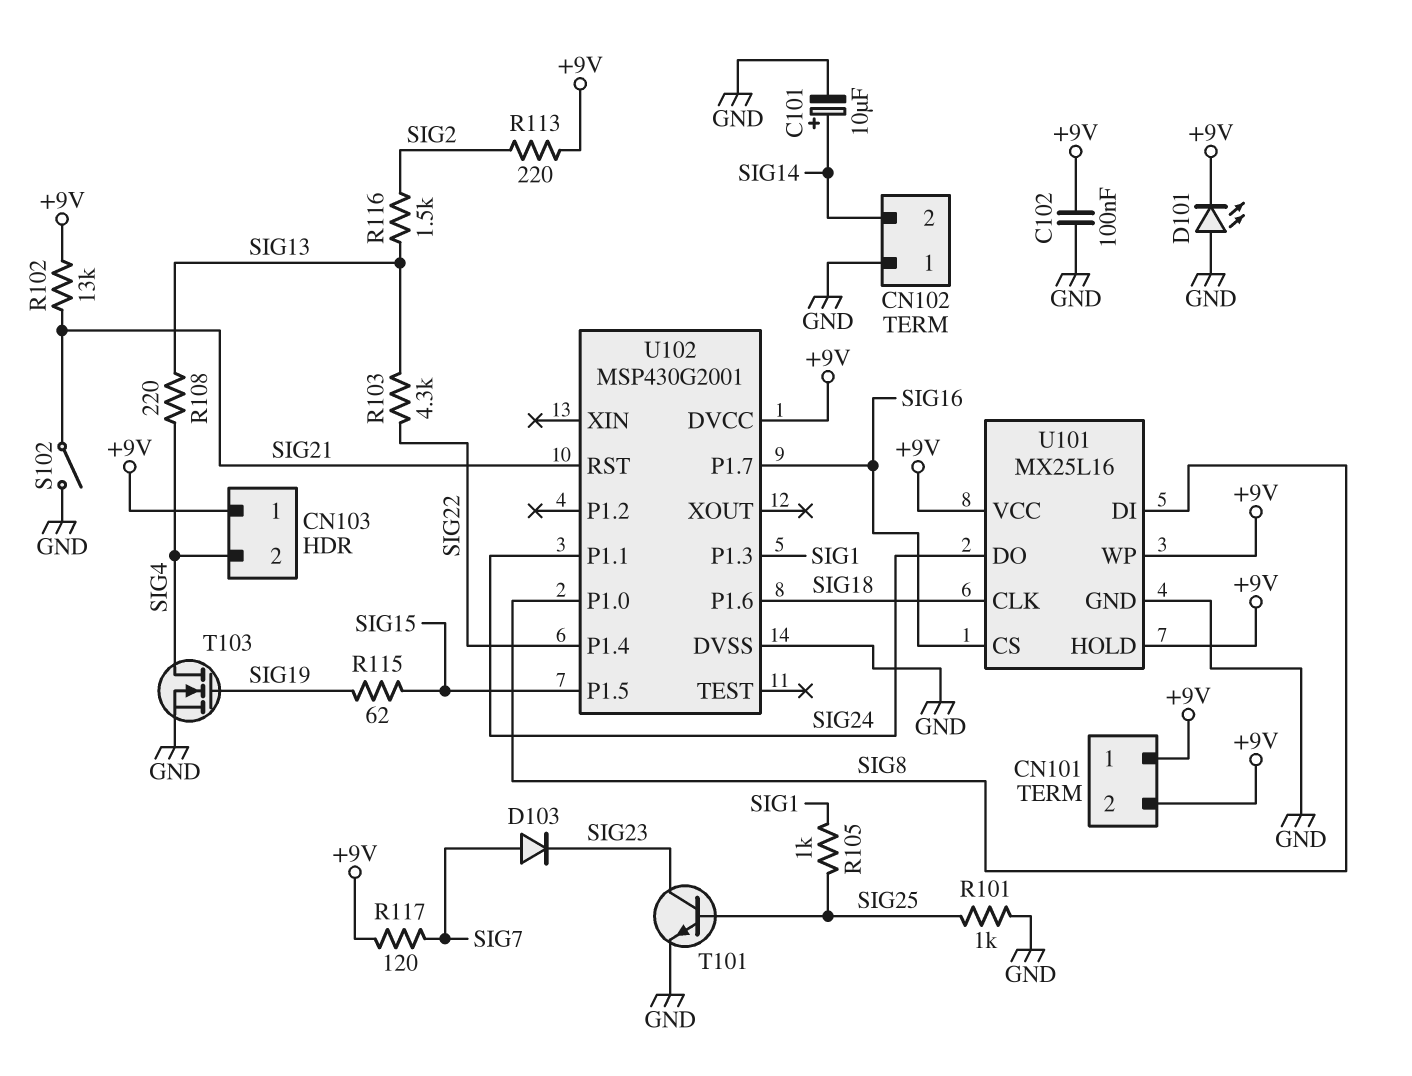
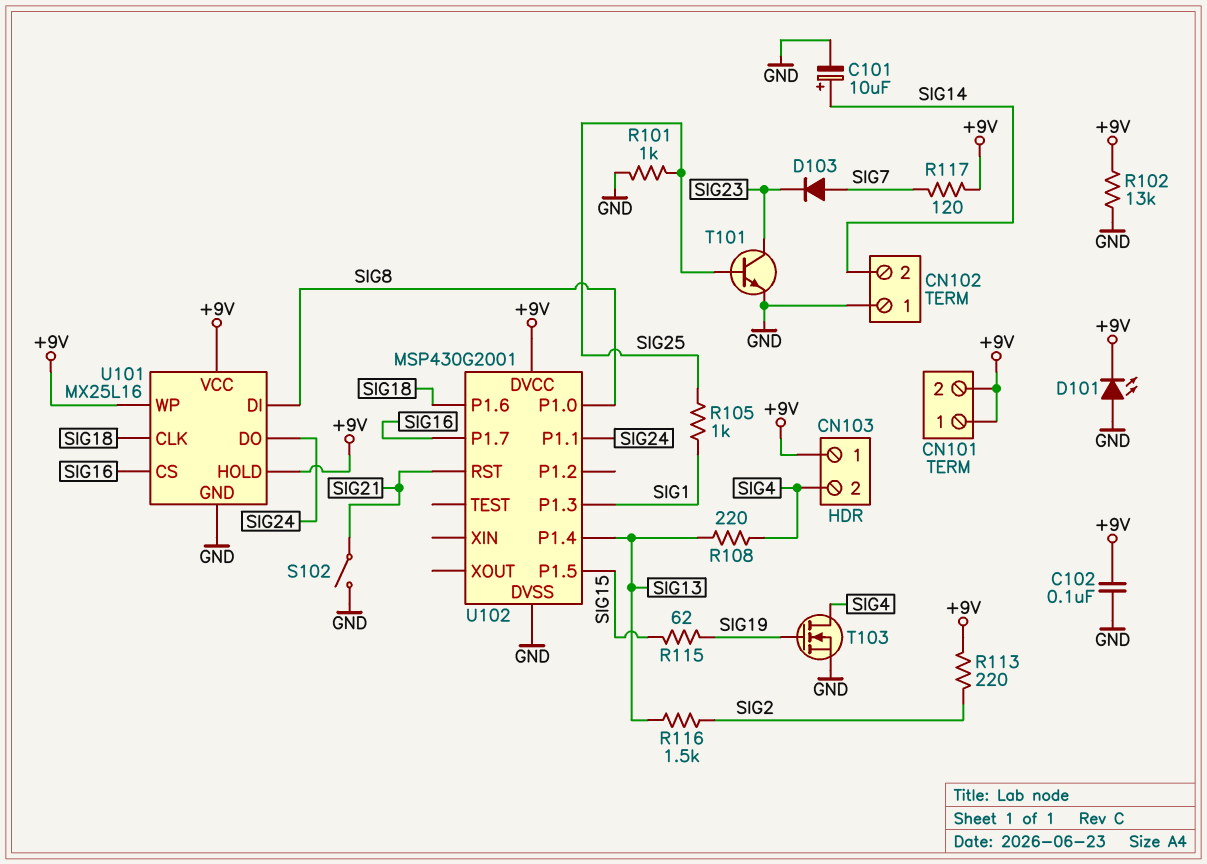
R102: 13k (+9V, SIG21) -> 13k (+9V, GND)
R103: 4.3k (SIG13, SIG22) -> none
U102 pin P1.4: SIG22 -> SIG13

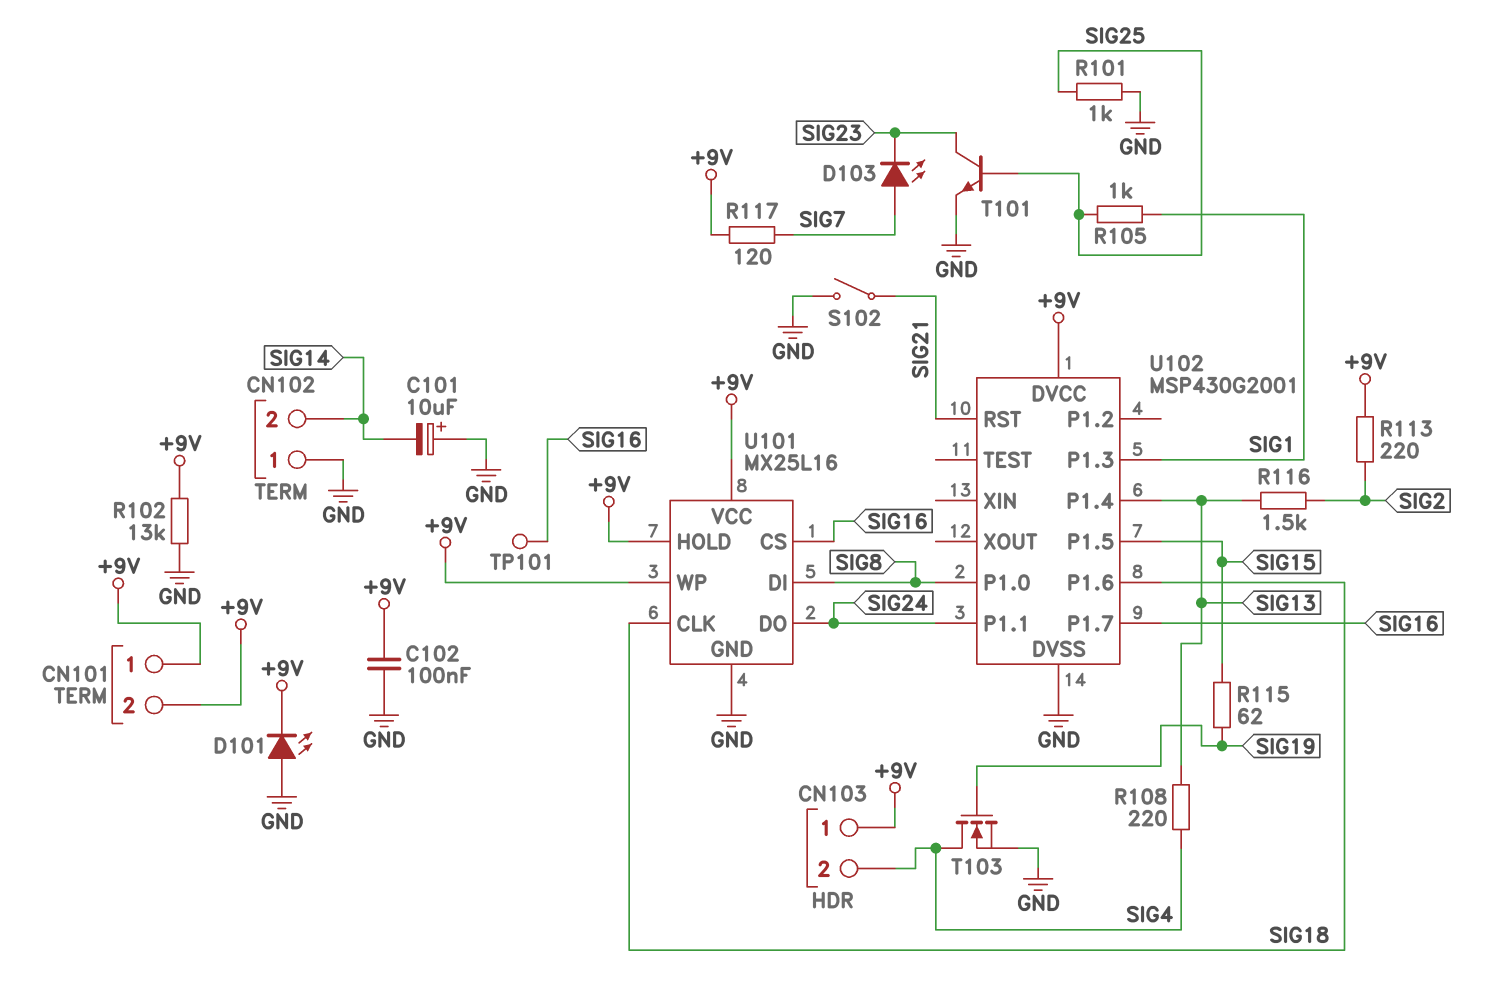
C101: 10uF (plus SIG14, minus GND) -> 10uF (plus GND, minus SIG14)
D103: diode (A SIG7, K SIG23) -> LED (A SIG7, K SIG23)
TP101: none -> test point (SIG16)

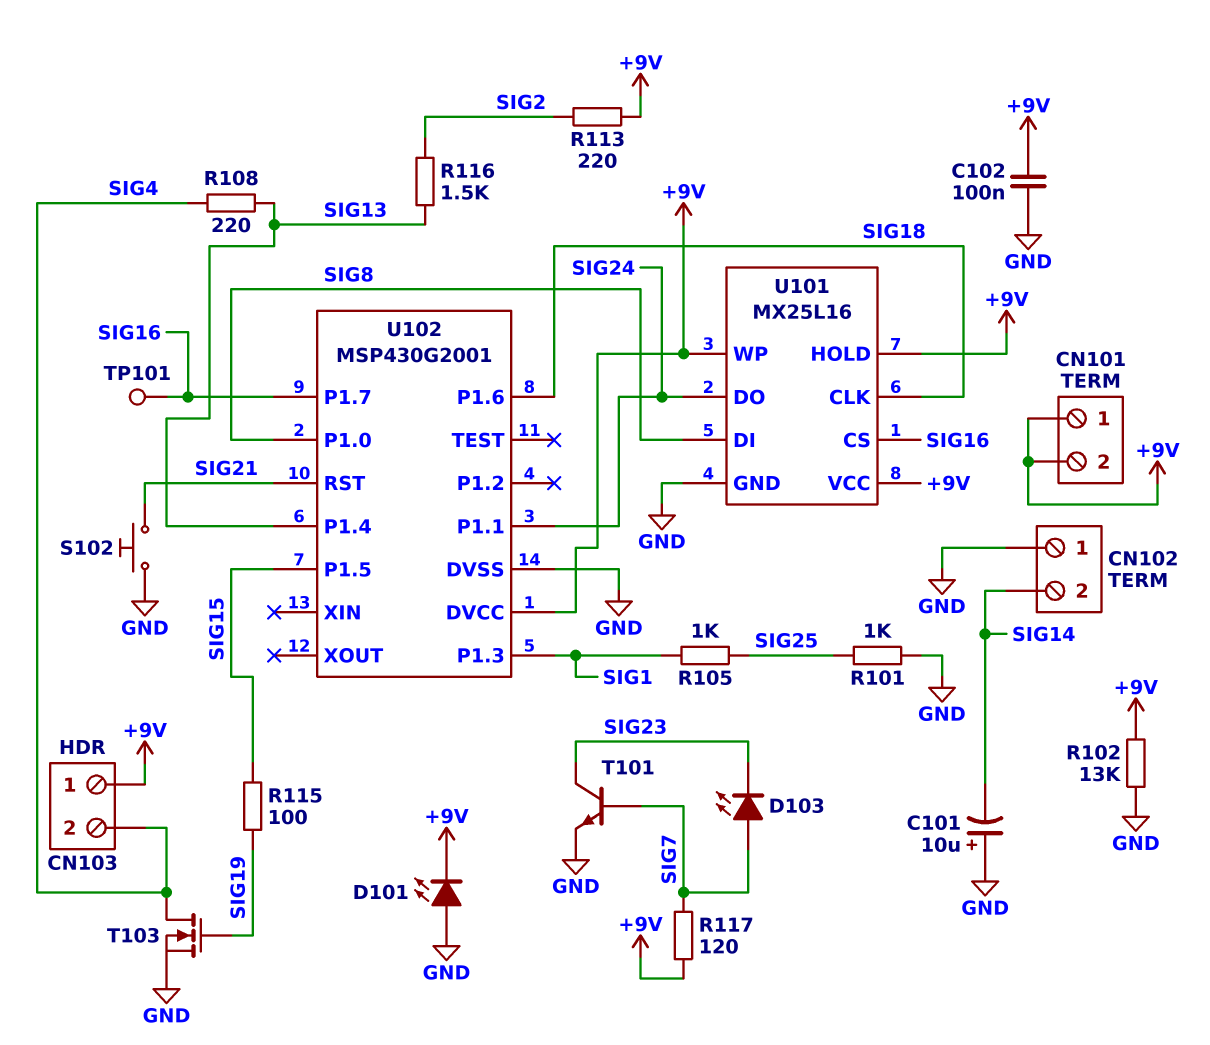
R115: 62 (SIG15, SIG19) -> 100 (SIG15, SIG19)
S102: switch (GND, SIG21) -> button (GND, SIG21)
T101: NPN (B SIG25, C SIG23, E GND) -> NPN (B SIG7, C SIG23, E GND)

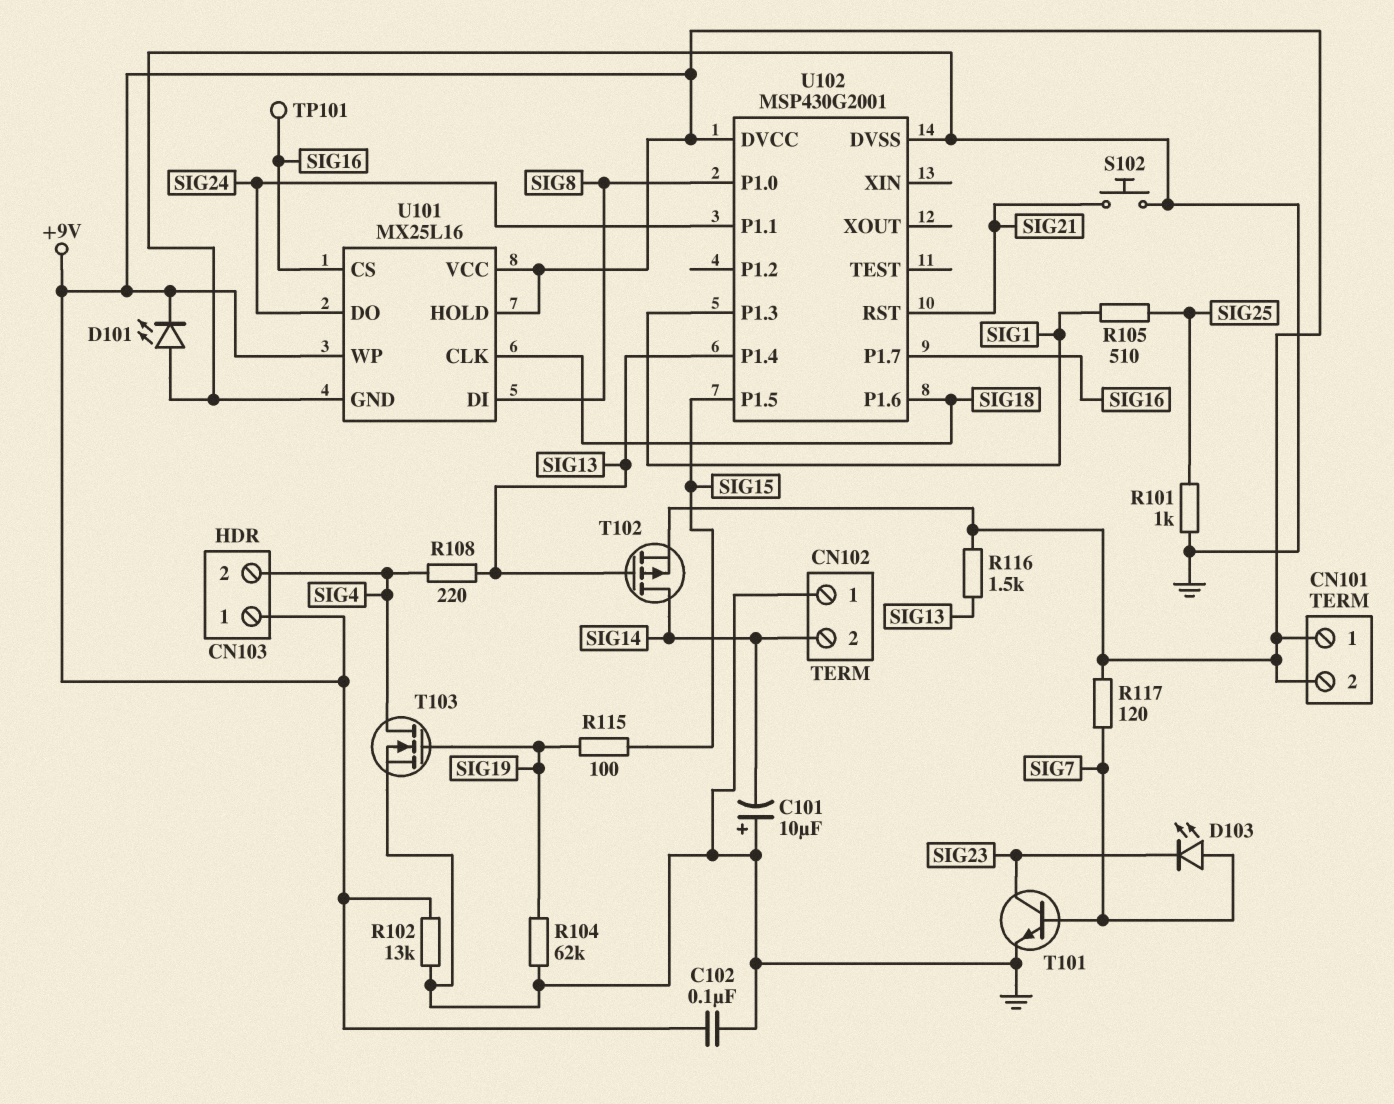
R104: none -> 62k (GND, SIG19)
R105: 1k (SIG1, SIG25) -> 510 (SIG1, SIG25)
R113: 220 (+9V, SIG2) -> none
R116: 1.5k (SIG2, SIG13) -> 1.5k (+9V, SIG13)
T102: none -> PMOS (G SIG13, D SIG14, S +9V)

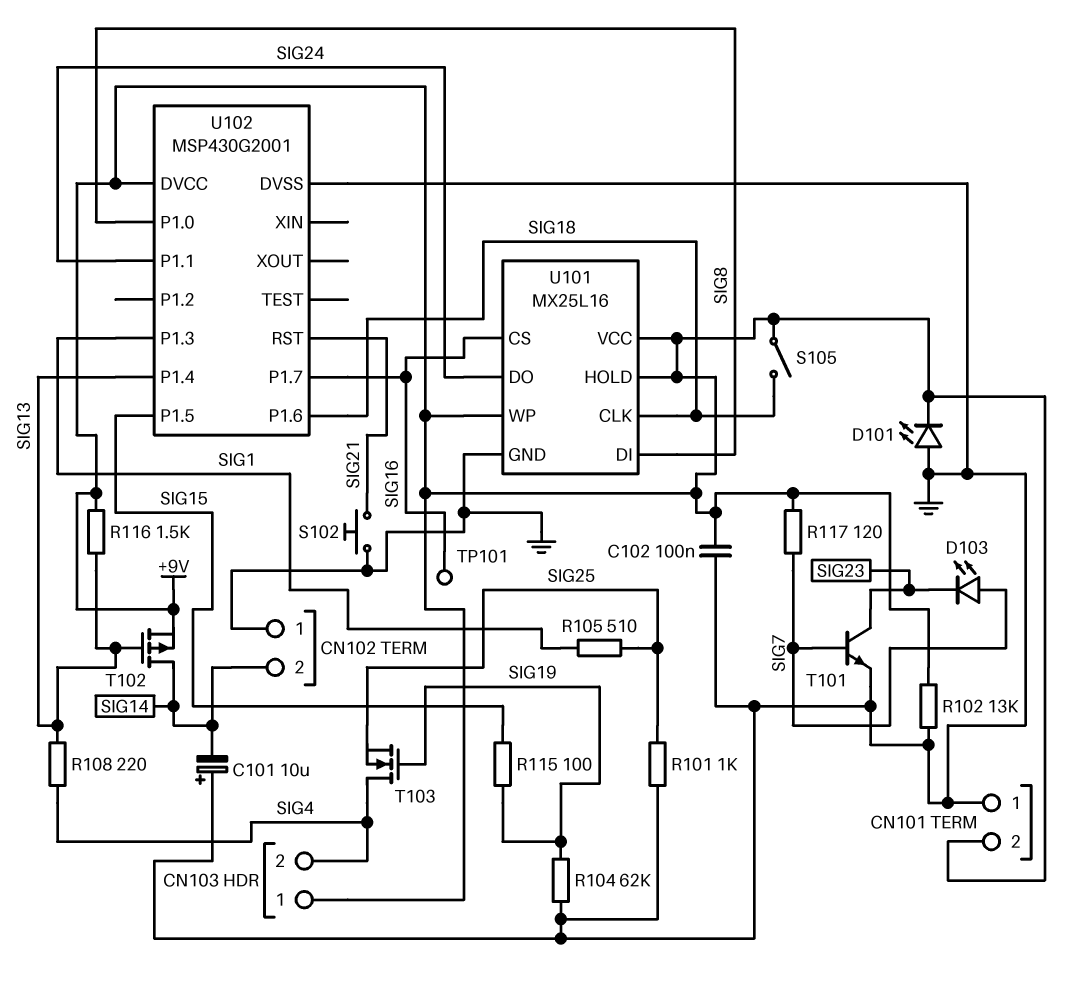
CN101 pin 1: +9V -> GND
S105: none -> switch (+9V, SIG18)
T103: NMOS (G SIG19, D SIG4, S GND) -> NMOS (G SIG19, D SIG4, S SIG25)

